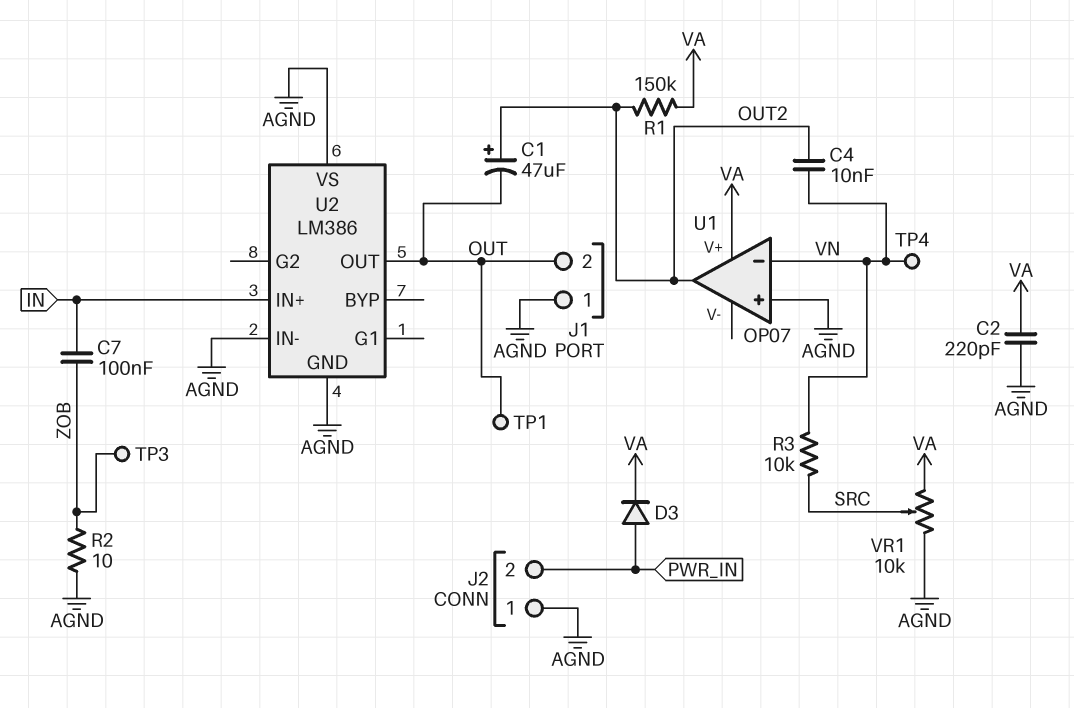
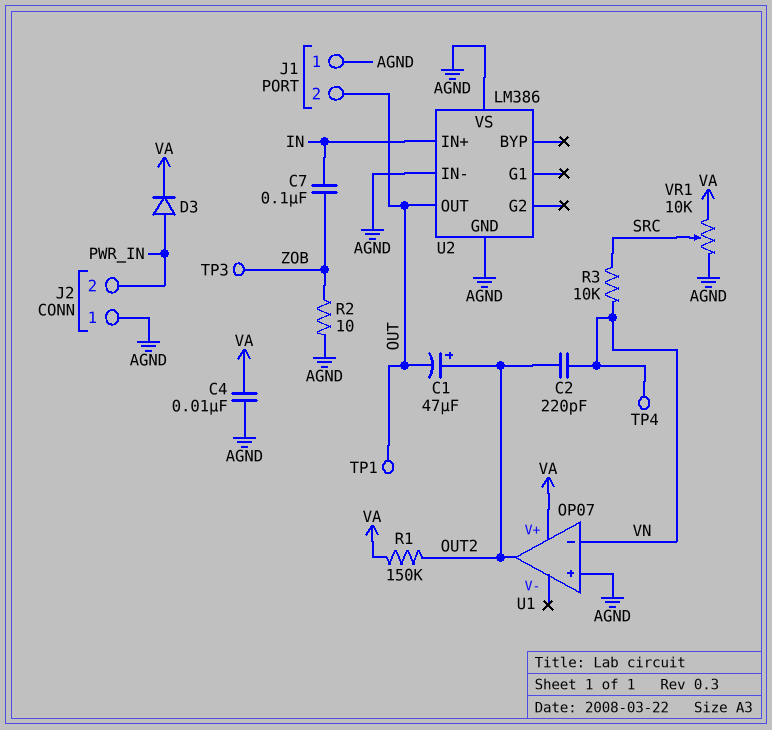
C2: 220pF (AGND, VA) -> 220pF (OUT2, VN)
C4: 10nF (OUT2, VN) -> 10nF (AGND, VA)

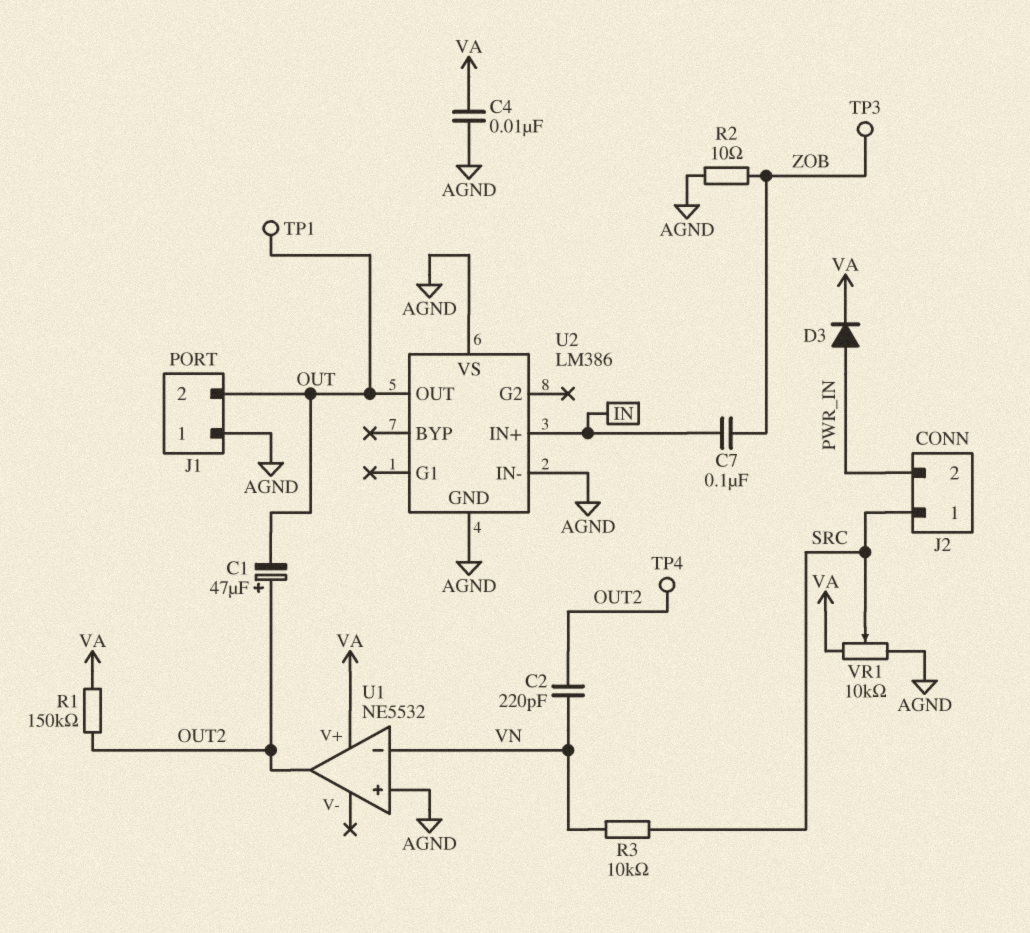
J2 pin 1: AGND -> SRC
TP4: test point (VN) -> test point (OUT2)
U1: OP07 -> NE5532

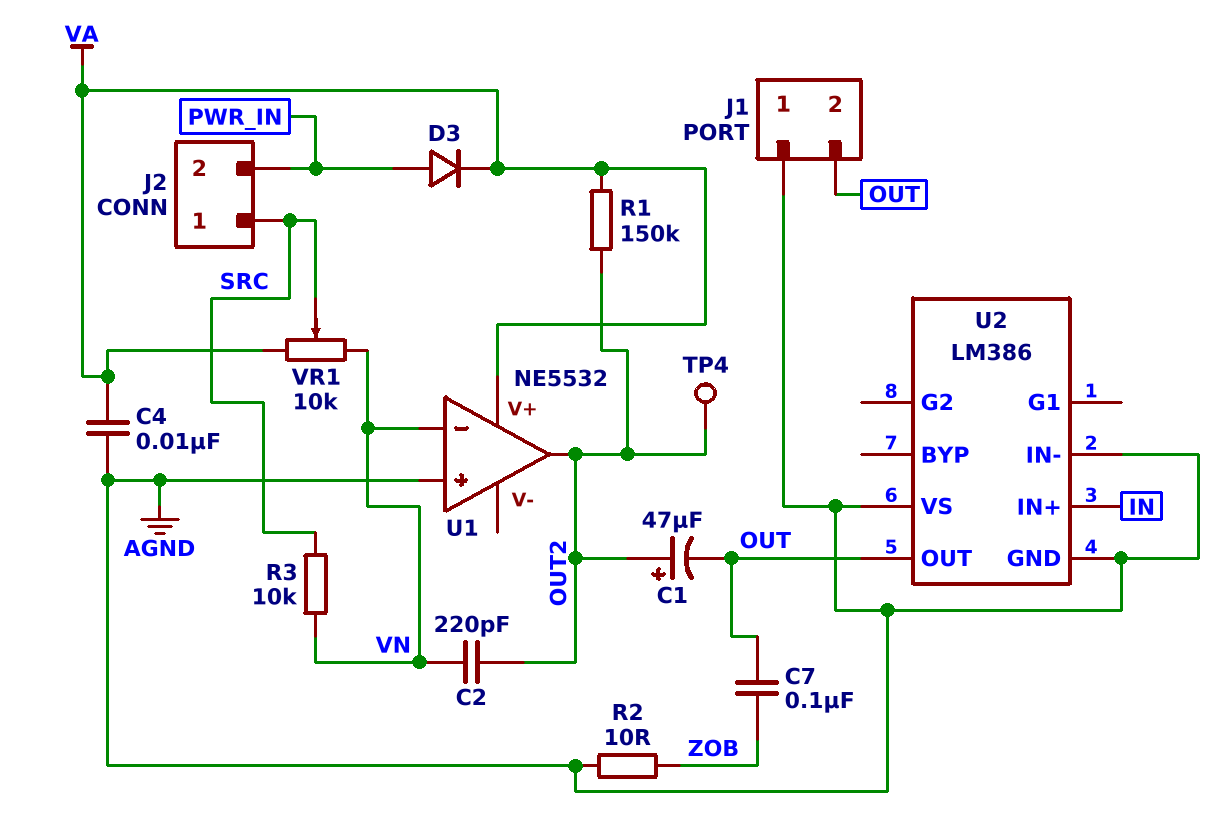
C7: 100nF (IN, ZOB) -> 100nF (OUT, ZOB)
TP1: test point (OUT) -> none
TP3: test point (ZOB) -> none
VR1: 10k (AGND, VA, wiper SRC) -> 10k (VA, VN, wiper SRC)

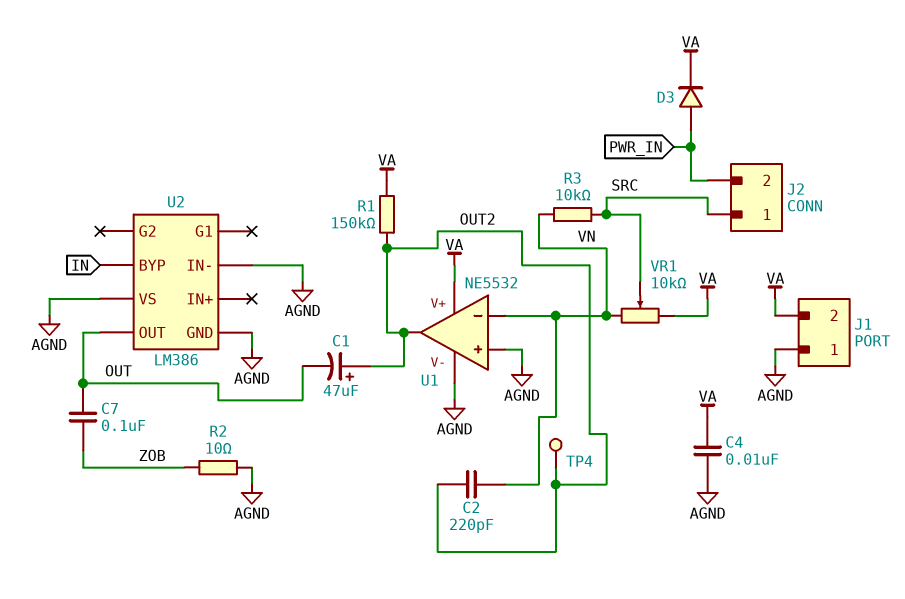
J1 pin 2: OUT -> VA
U1 pin V-: none -> AGND
U2 pin BYP: none -> IN
U2 pin IN+: IN -> none

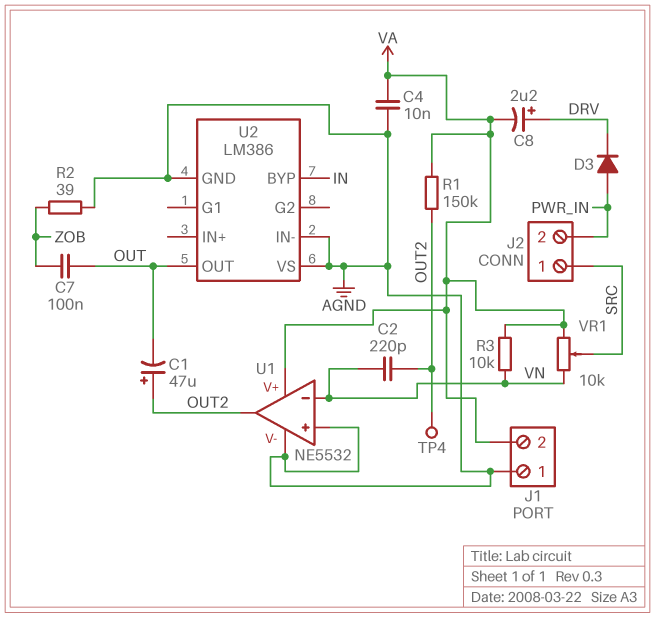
C8: none -> 2.2uF (plus DRV, minus VA)
D3: diode (A PWR_IN, K VA) -> diode (A PWR_IN, K DRV)
R2: 10 (AGND, ZOB) -> 39 (AGND, ZOB)
R3: 10k (SRC, VN) -> 10k (VA, VN)

